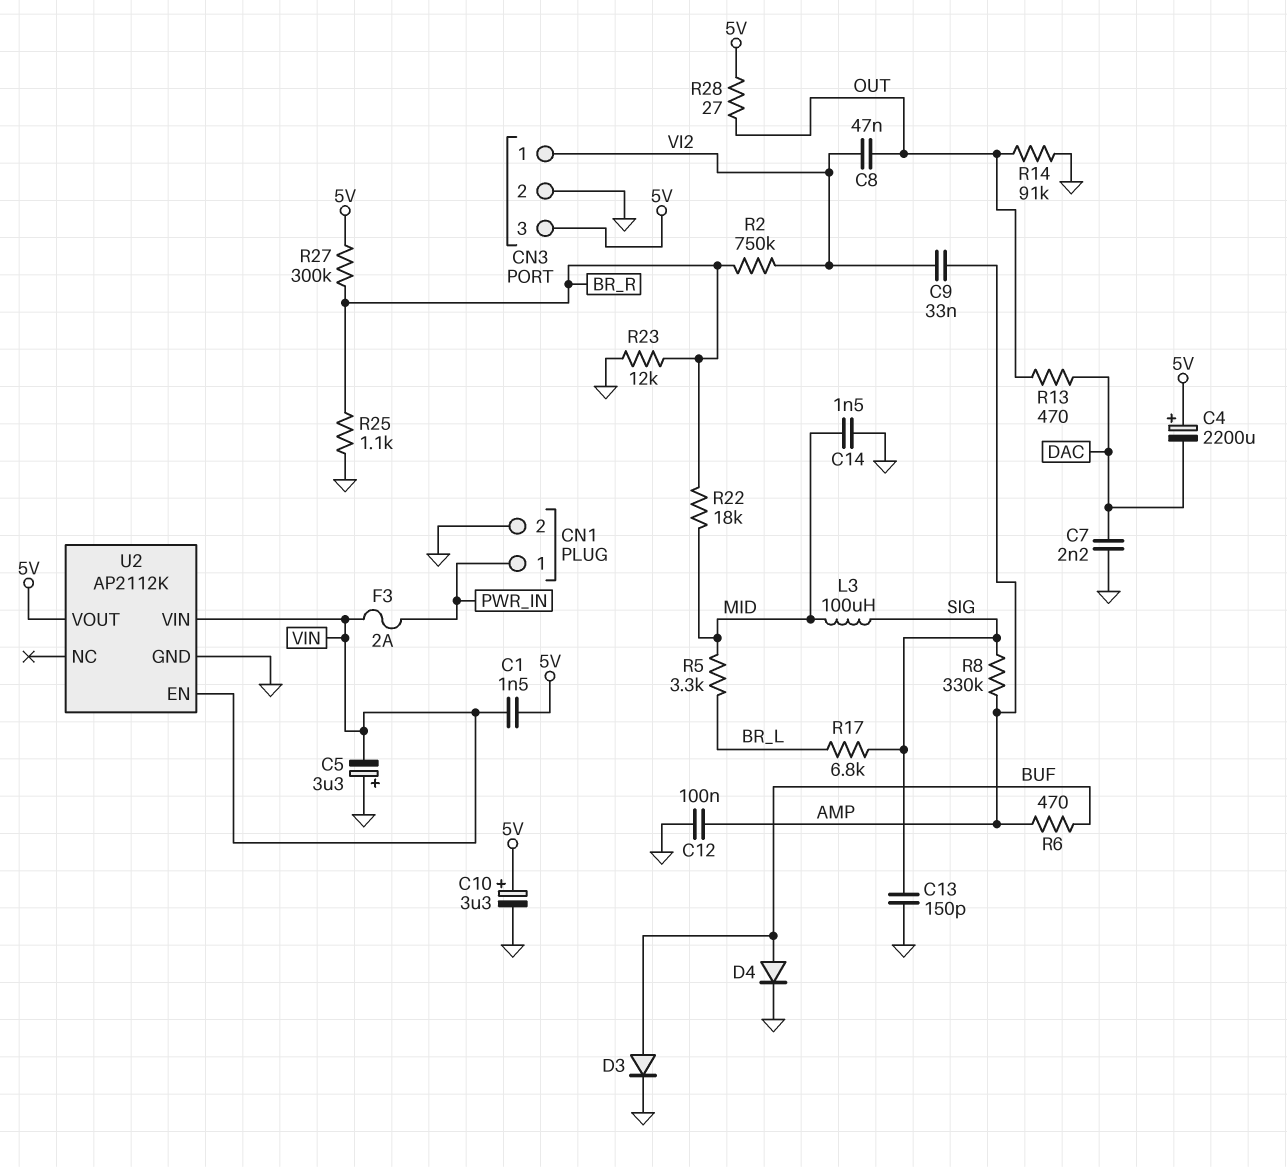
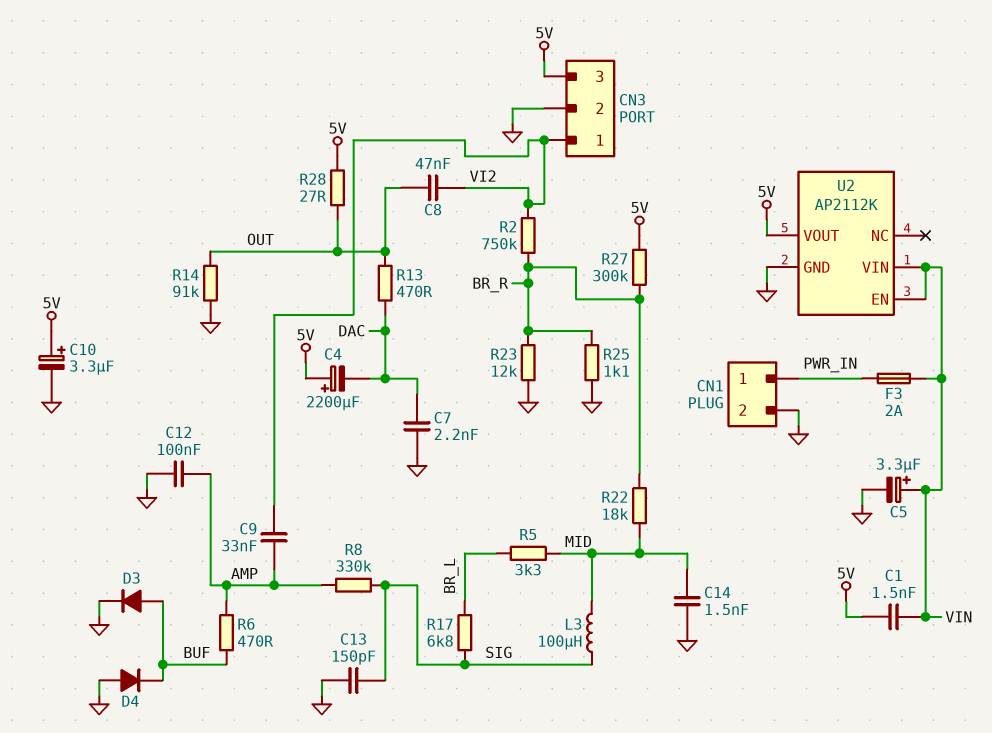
C5: 3.3uF (plus GND, minus VIN) -> 3.3uF (plus VIN, minus GND)
D4: diode (A BUF, K GND) -> diode (A GND, K BUF)

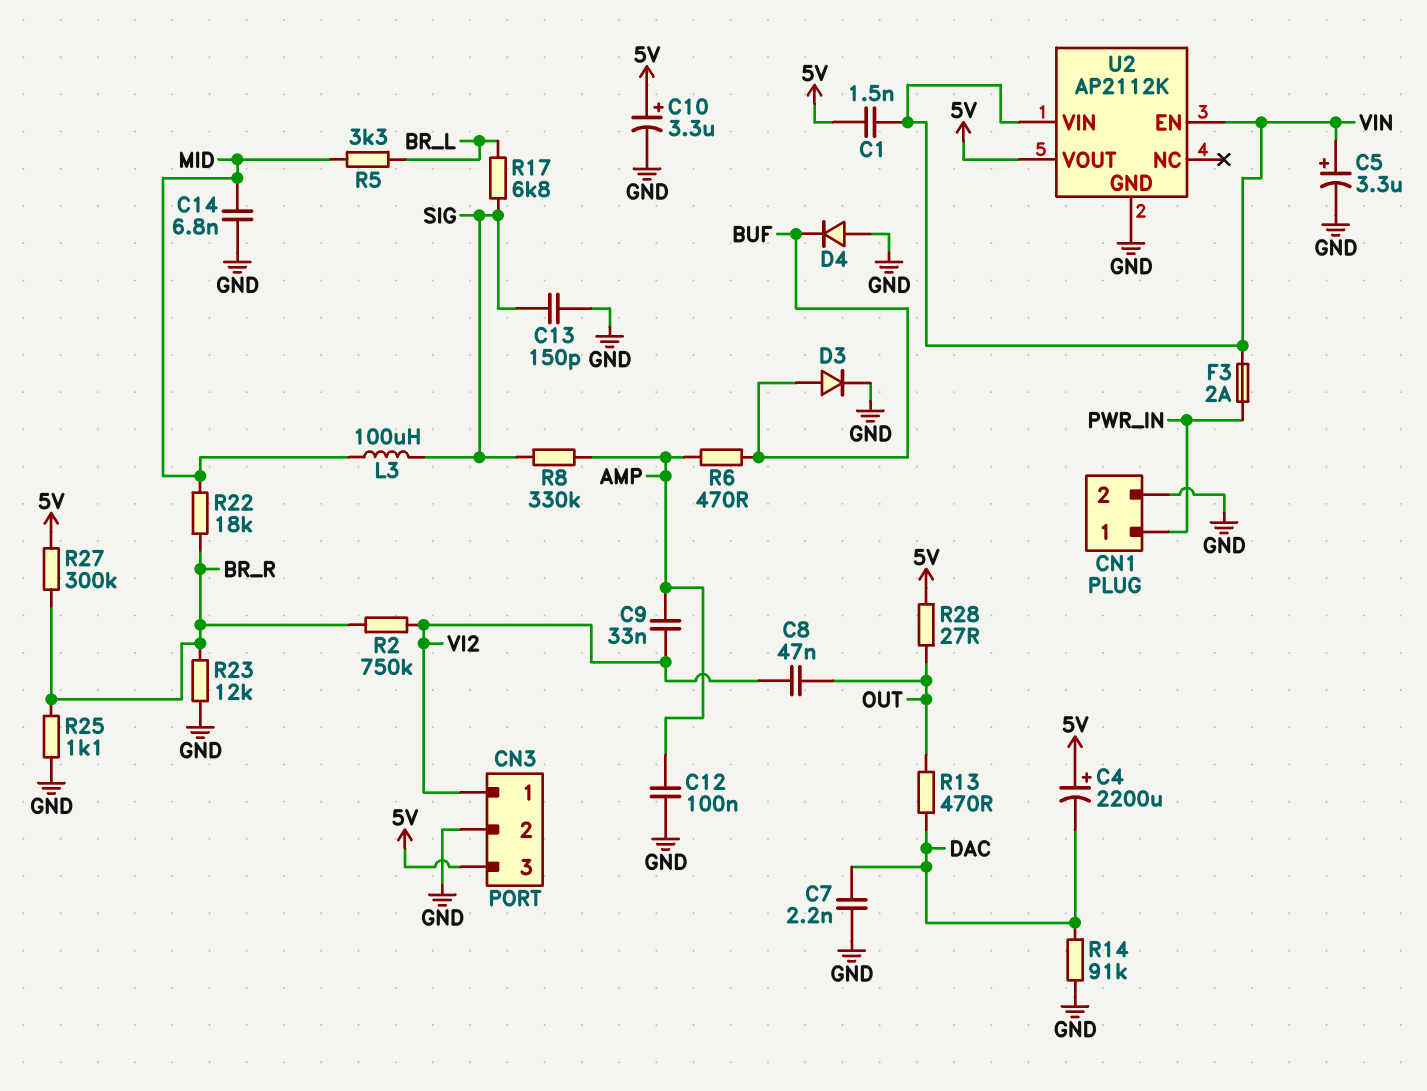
C14: 1.5nF (GND, MID) -> 6.8nF (GND, MID)
R14: 91k (GND, OUT) -> 91k (DAC, GND)

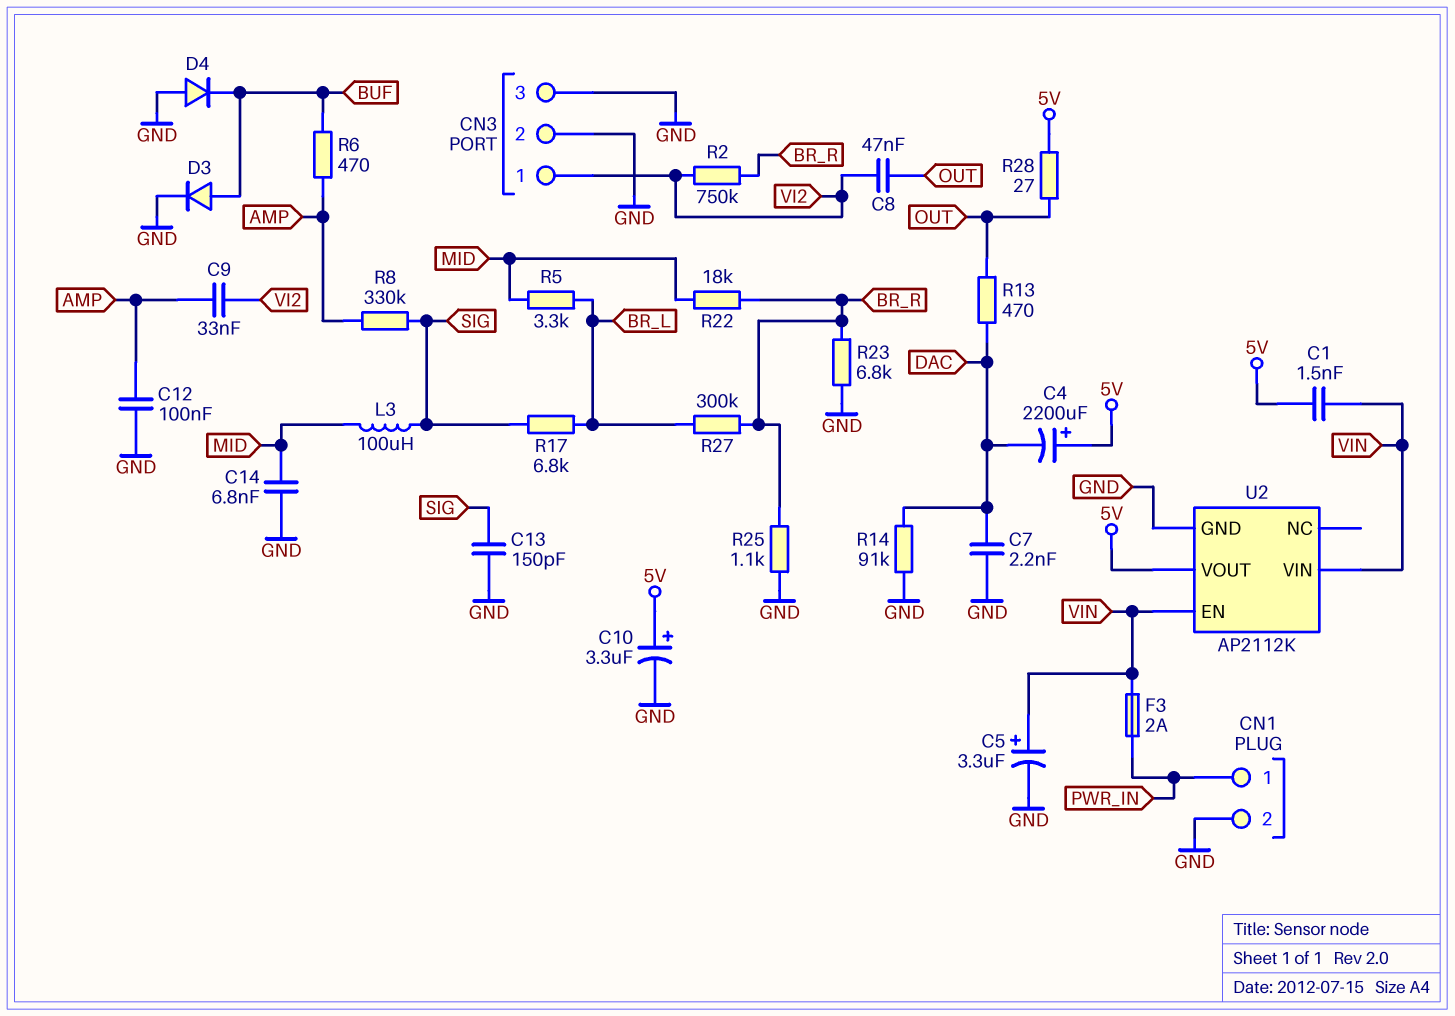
CN3 pin 3: 5V -> GND
R23: 12k (BR_R, GND) -> 6.8k (BR_R, GND)
R27: 300k (5V, BR_R) -> 300k (BR_L, BR_R)

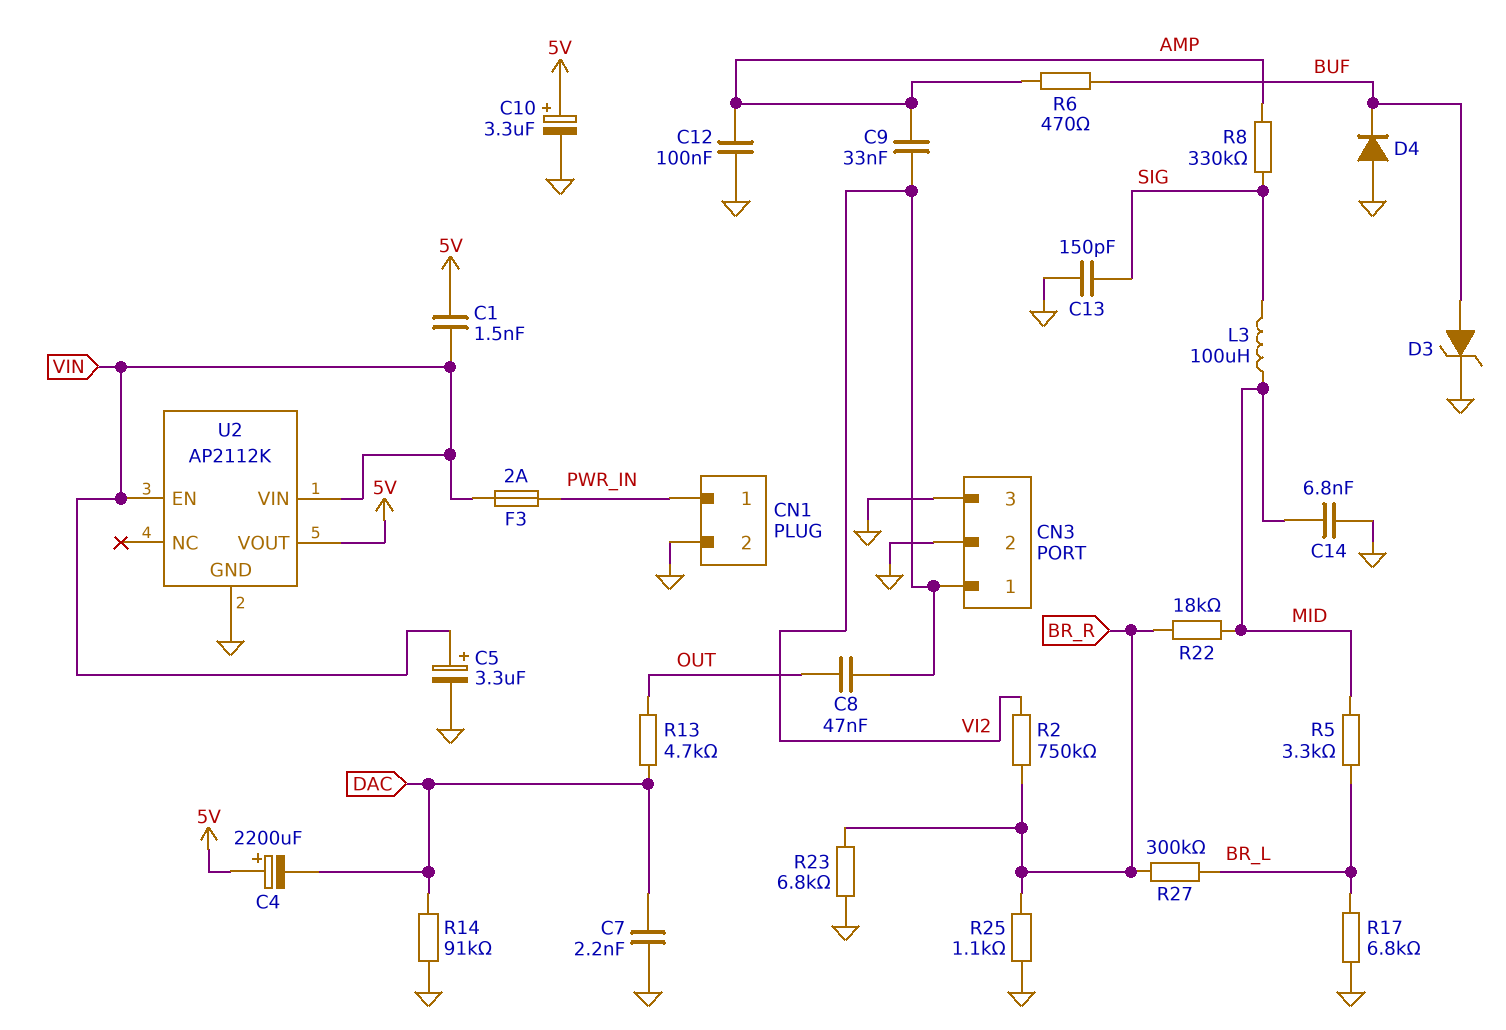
D3: diode (A BUF, K GND) -> zener (A BUF, K GND)
R13: 470 (DAC, OUT) -> 4.7k (DAC, OUT)
R17: 6.8k (BR_L, SIG) -> 6.8k (BR_L, GND)
R28: 27 (5V, OUT) -> none

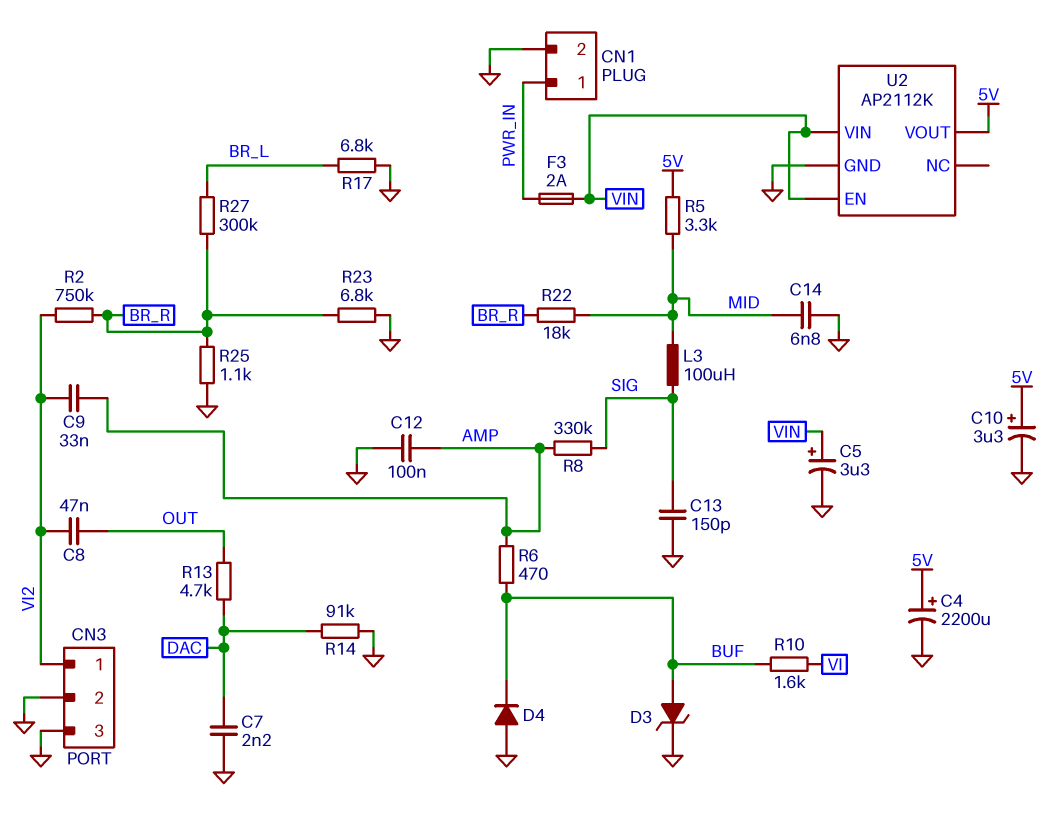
C1: 1.5nF (5V, VIN) -> none
C4: 2200uF (plus 5V, minus DAC) -> 2200uF (plus 5V, minus GND)
R5: 3.3k (BR_L, MID) -> 3.3k (5V, MID)
R10: none -> 1.6k (BUF, VI)

